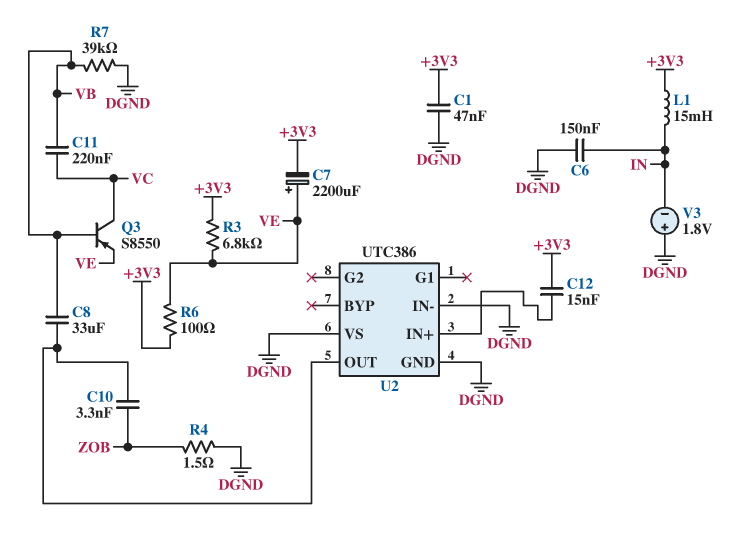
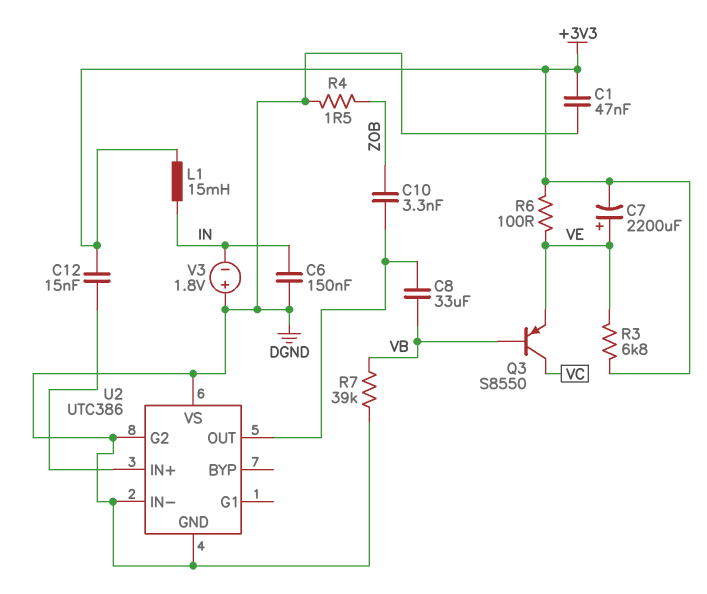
C11: 220nF (VB, VC) -> none
U2 pin G2: none -> DGND

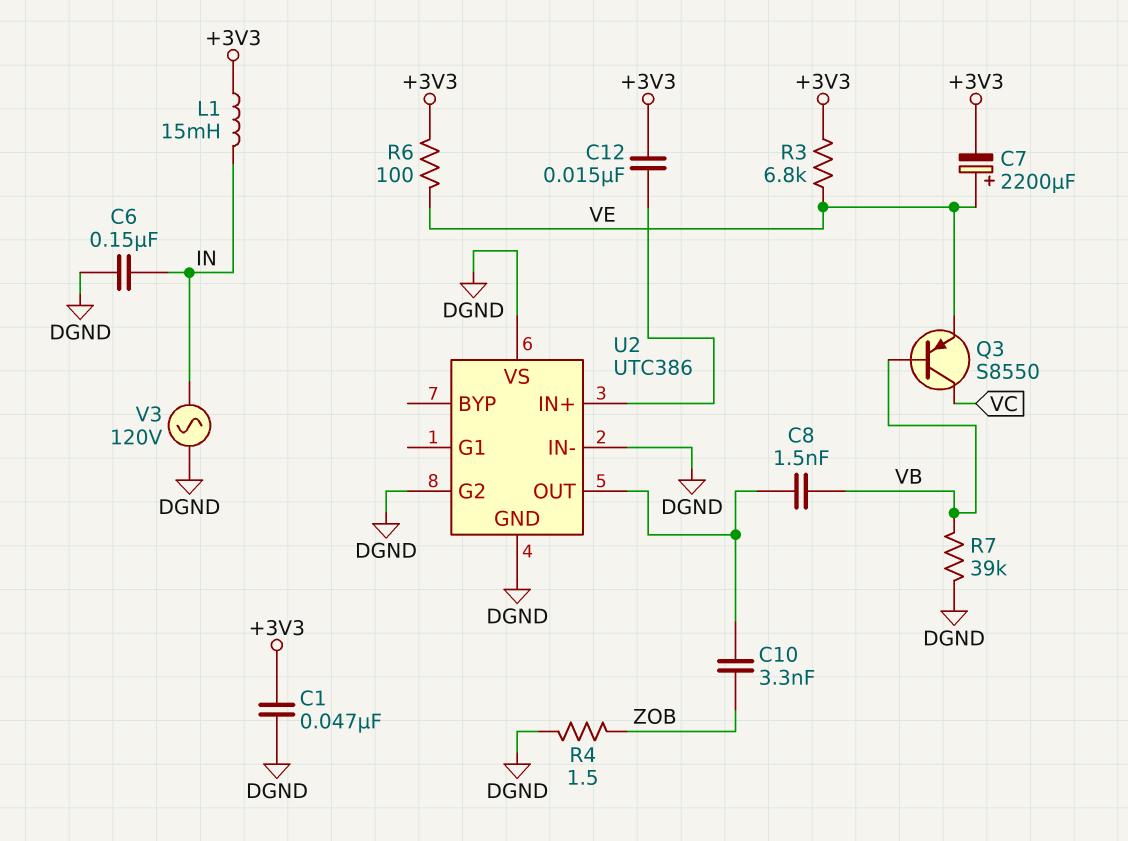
C8: 33uF (U2/OUT, VB) -> 1.5nF (U2/OUT, VB)
V3: 1.8V (plus DGND, minus IN) -> AC 120V (DGND, IN)

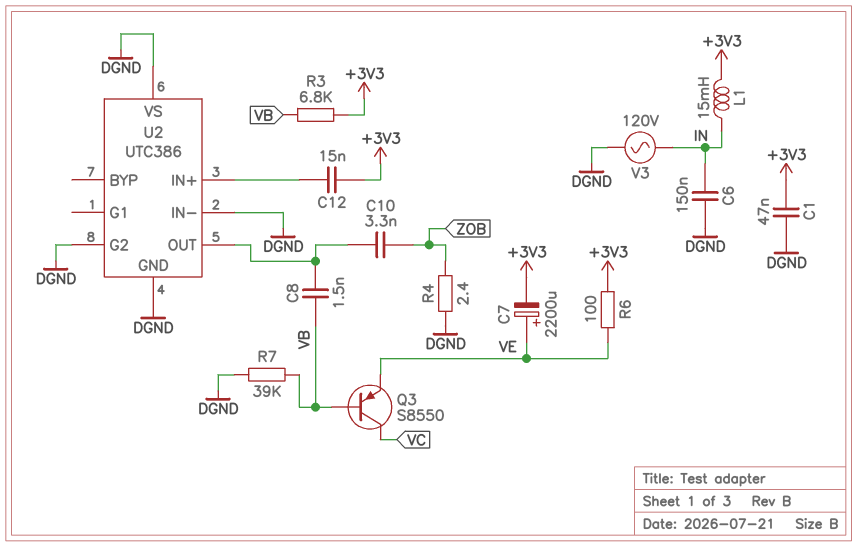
R3: 6.8k (+3V3, VE) -> 6.8k (+3V3, VB)
R4: 1.5 (DGND, ZOB) -> 2.4 (DGND, ZOB)

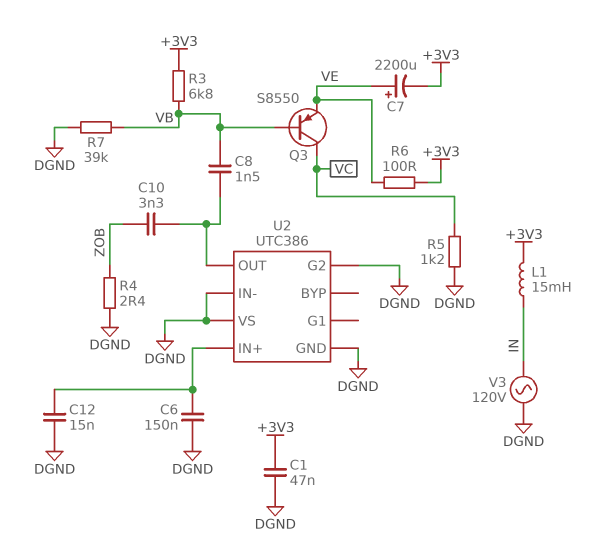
C6: 150nF (DGND, IN) -> 150nF (DGND, U2/IN+)
C12: 15nF (+3V3, U2/IN+) -> 15nF (DGND, U2/IN+)
R5: none -> 1.2k (DGND, VC)

